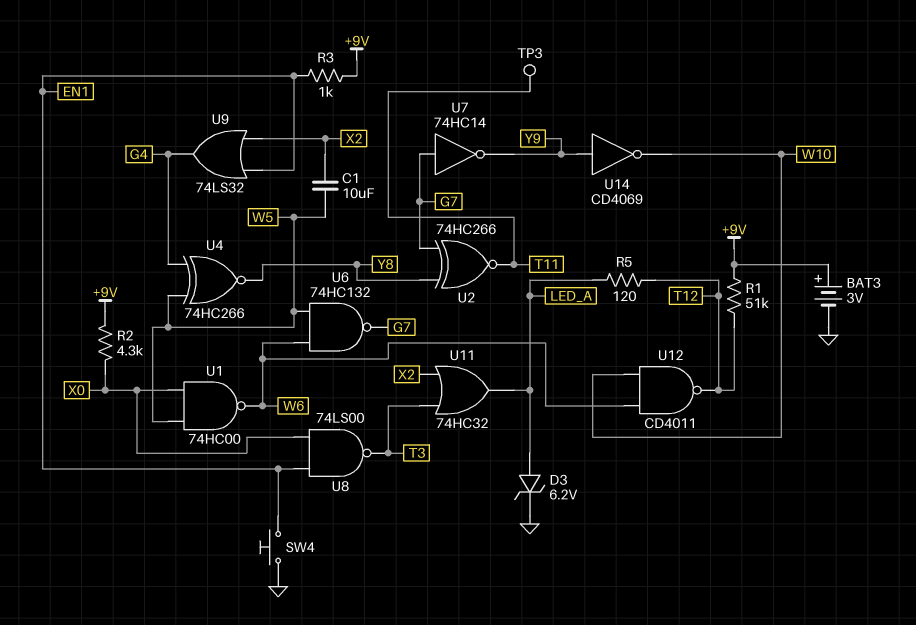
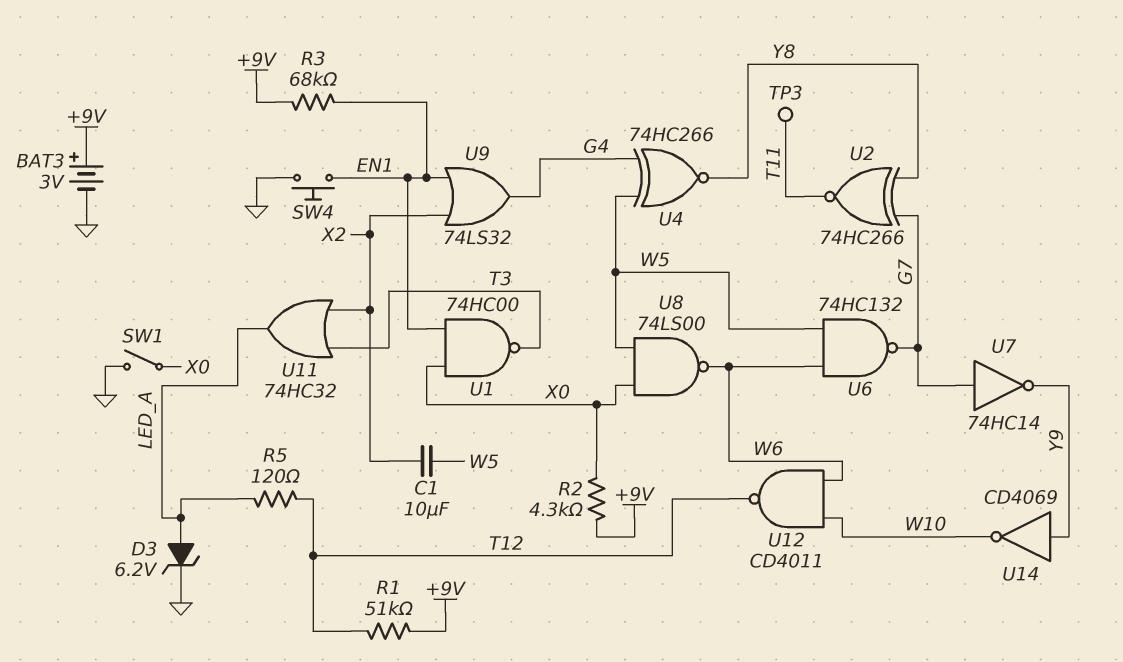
R3: 1k (+9V, EN1) -> 68k (+9V, EN1)
SW1: none -> switch (GND, X0)
U1: NAND 74HC00 (in W5, in X0, out W6) -> NAND 74HC00 (in EN1, in X0, out T3)
U8: NAND 74LS00 (in EN1, in X0, out T3) -> NAND 74LS00 (in W5, in X0, out W6)

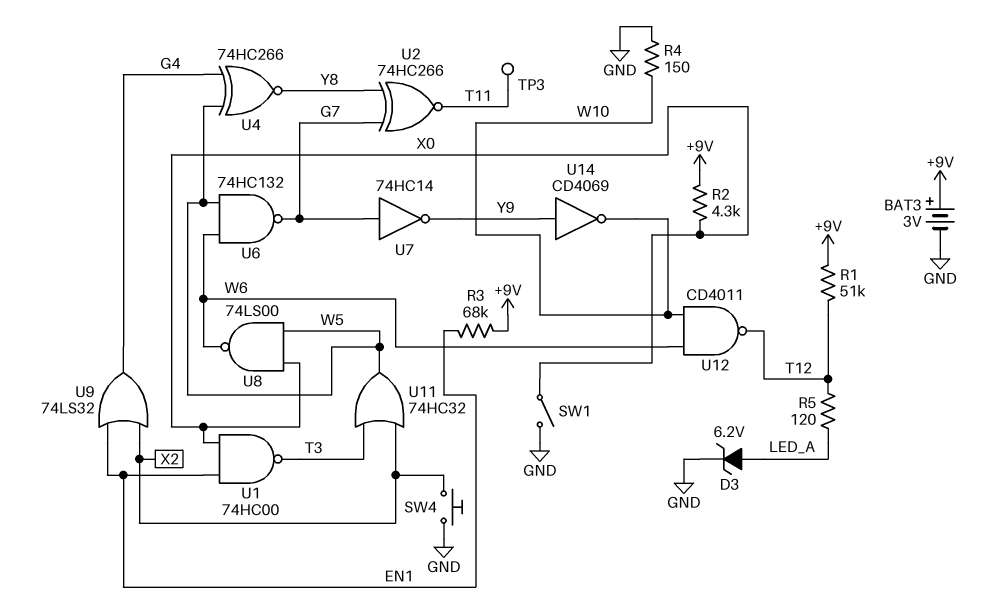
C1: 10uF (W5, X2) -> none
R4: none -> 150 (GND, W10)
SW4: button (EN1, GND) -> button (GND, X2)
U11: OR 74HC32 (in T3, in X2, out LED_A) -> OR 74HC32 (in T3, in X2, out W5)

